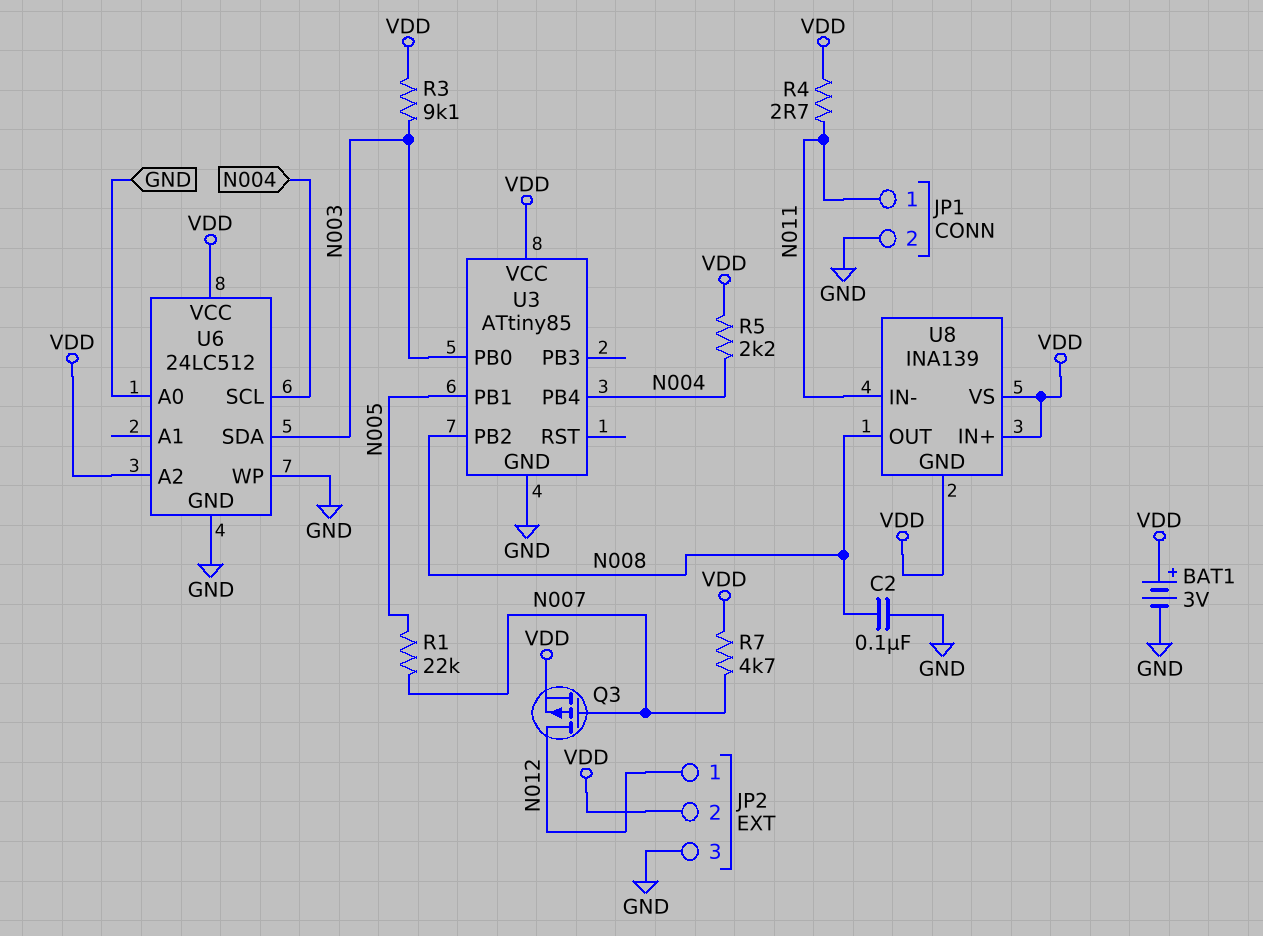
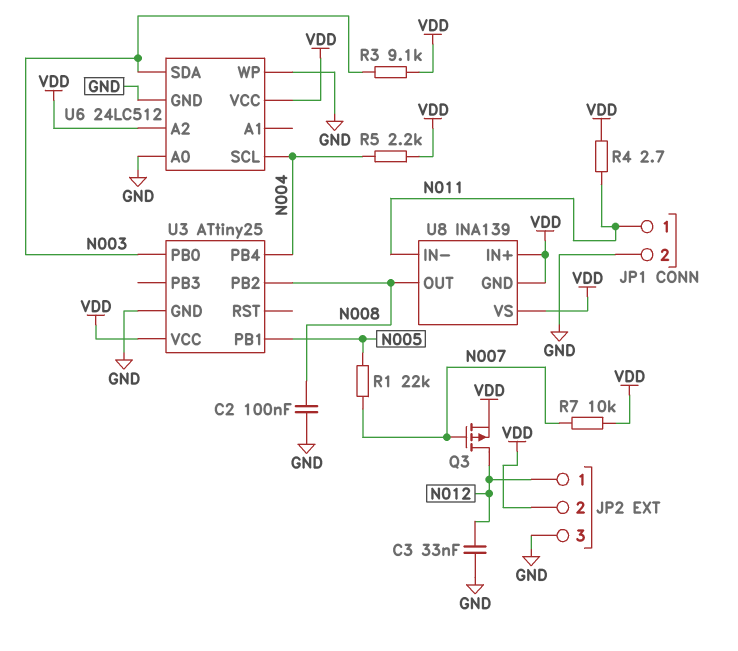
BAT1: 3V (plus VDD, minus GND) -> none
C3: none -> 33nF (GND, N012)
R7: 4.7k (N007, VDD) -> 10k (N007, VDD)
U3: ATtiny85 -> ATtiny25

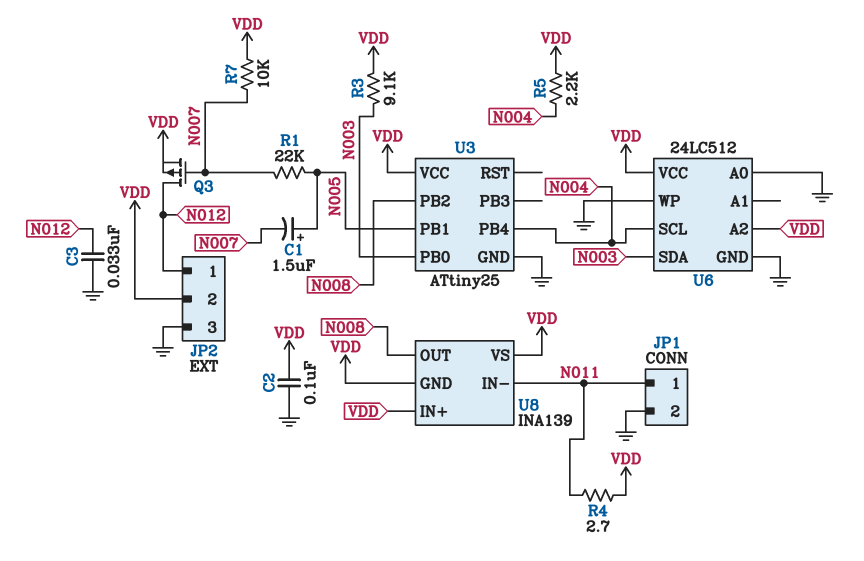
C1: none -> 1.5uF (plus N005, minus N007)
C2: 100nF (GND, N008) -> 100nF (GND, VDD)

